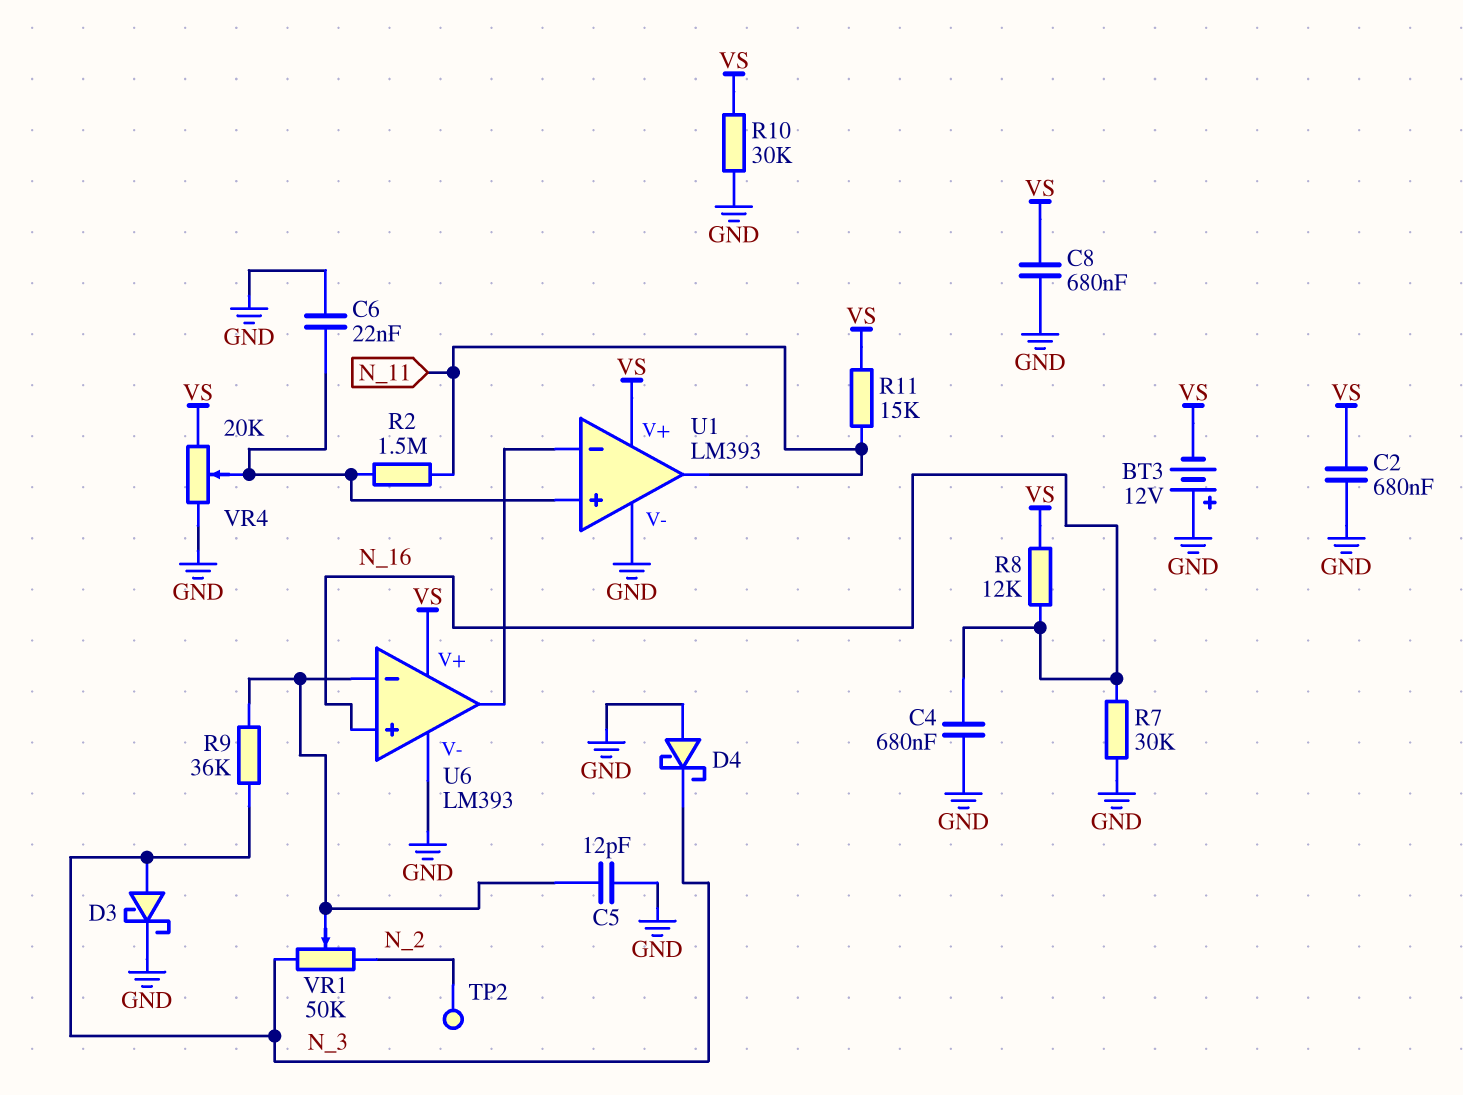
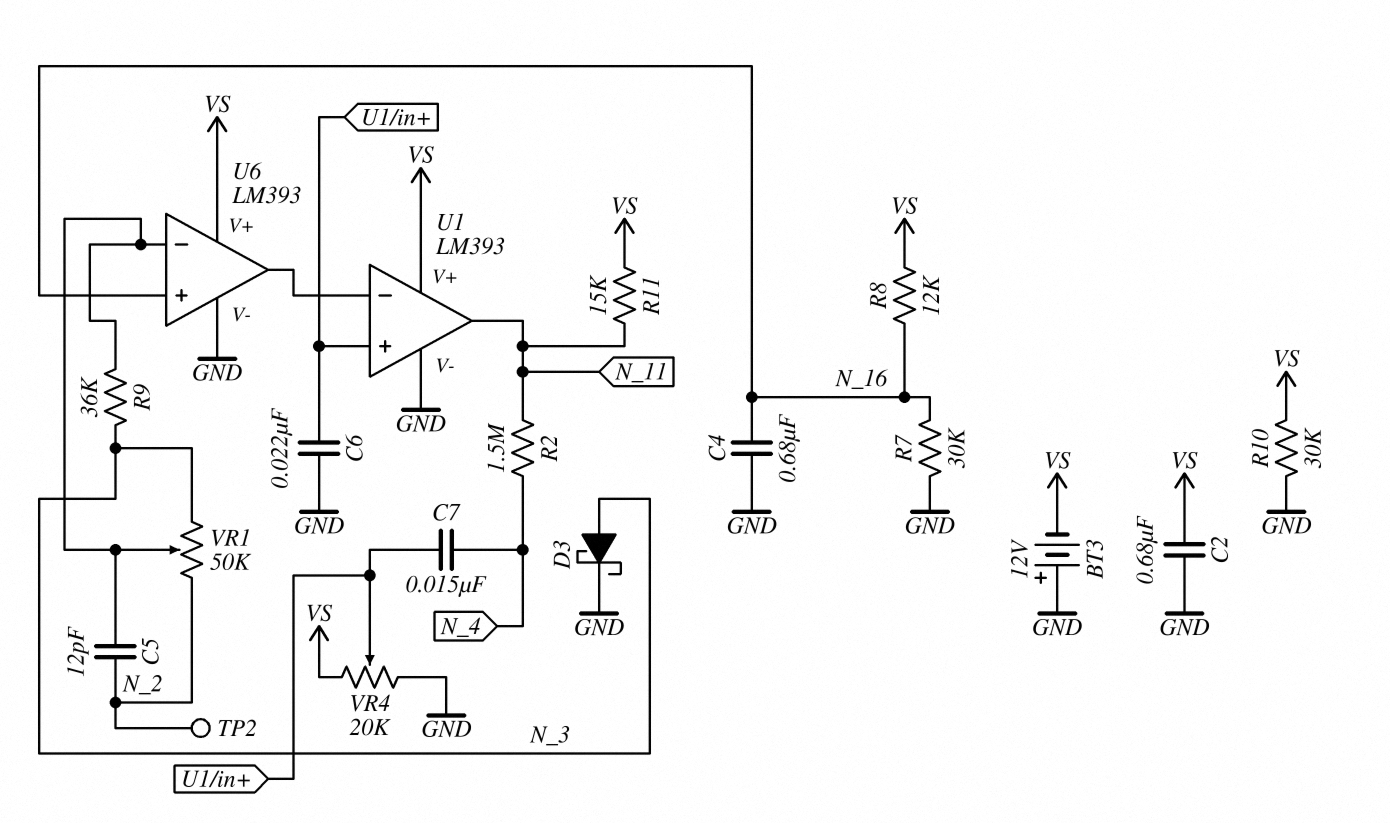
C5: 12pF (GND, U6/in-) -> 12pF (N_2, U6/in-)
C7: none -> 15nF (N_4, U1/in+)
C8: 680nF (GND, VS) -> none
D4: schottky (A GND, K N_3) -> none
R2: 1.5M (N_11, U1/in+) -> 1.5M (N_4, N_11)

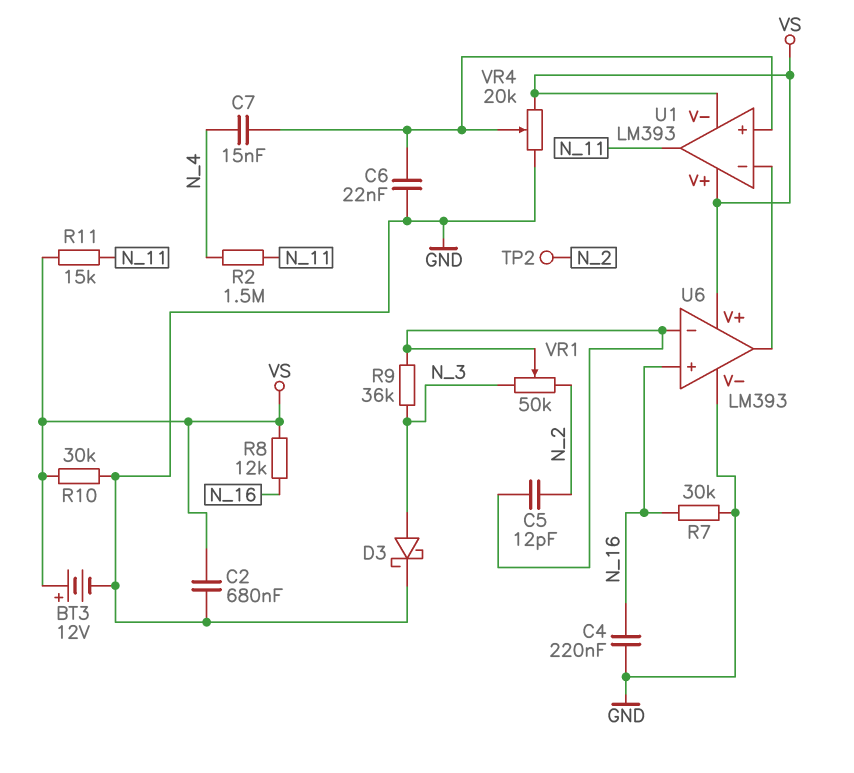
BT3: 12V (plus GND, minus VS) -> 12V (plus VS, minus GND)
C4: 680nF (GND, N_16) -> 220nF (GND, N_16)
U1 pin V-: GND -> VS

